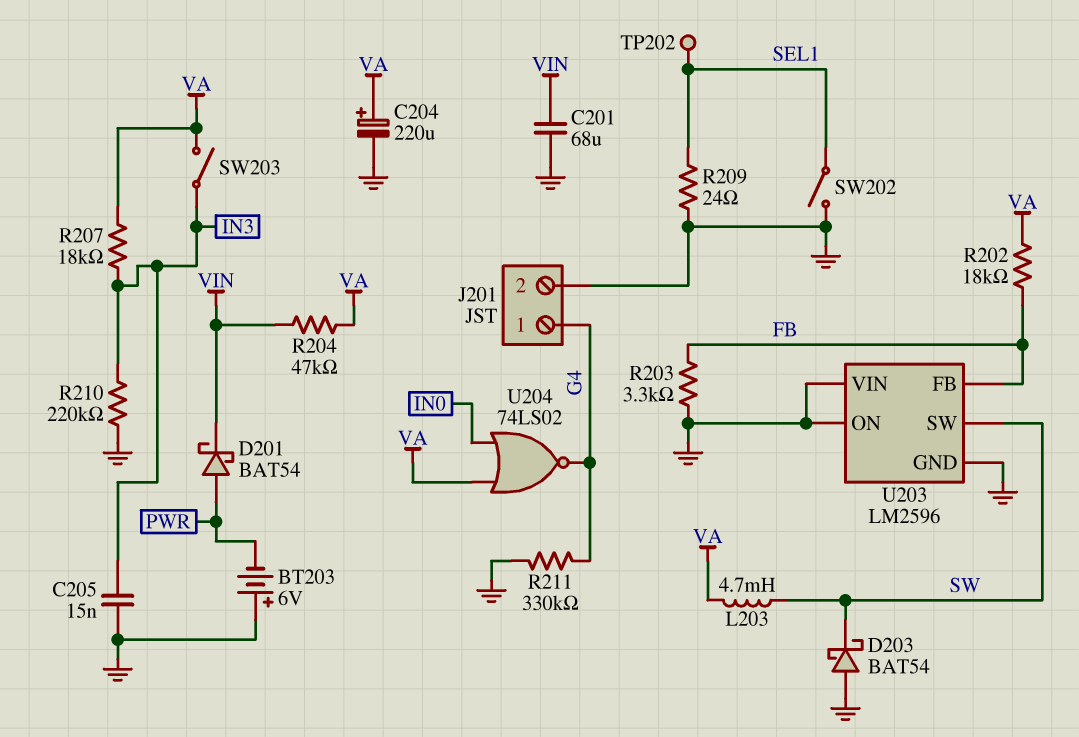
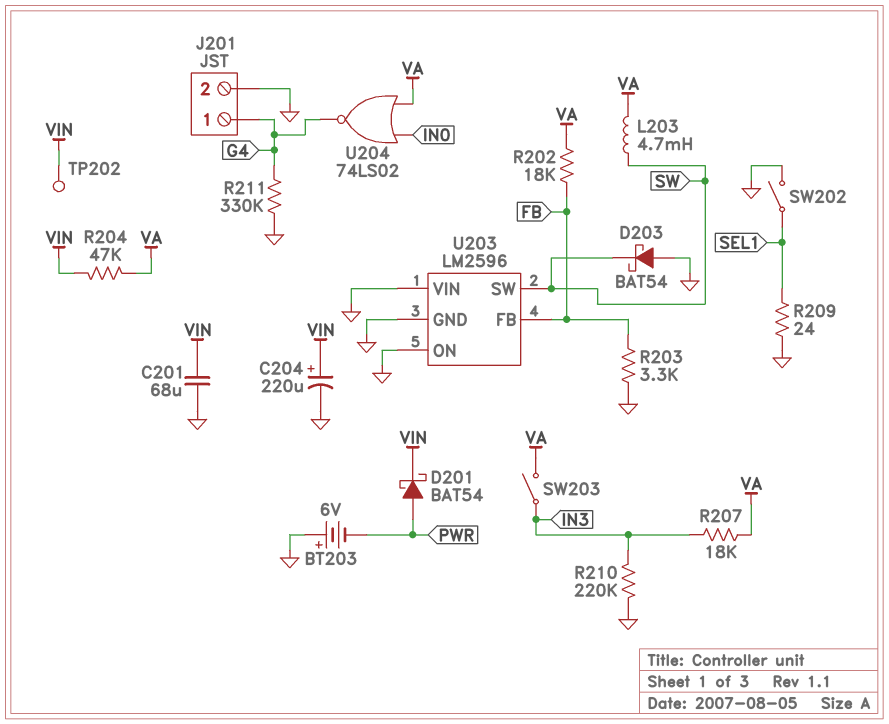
C204: 220uF (plus VA, minus GND) -> 220uF (plus VIN, minus GND)
C205: 15nF (GND, IN3) -> none
TP202: test point (SEL1) -> test point (VIN)

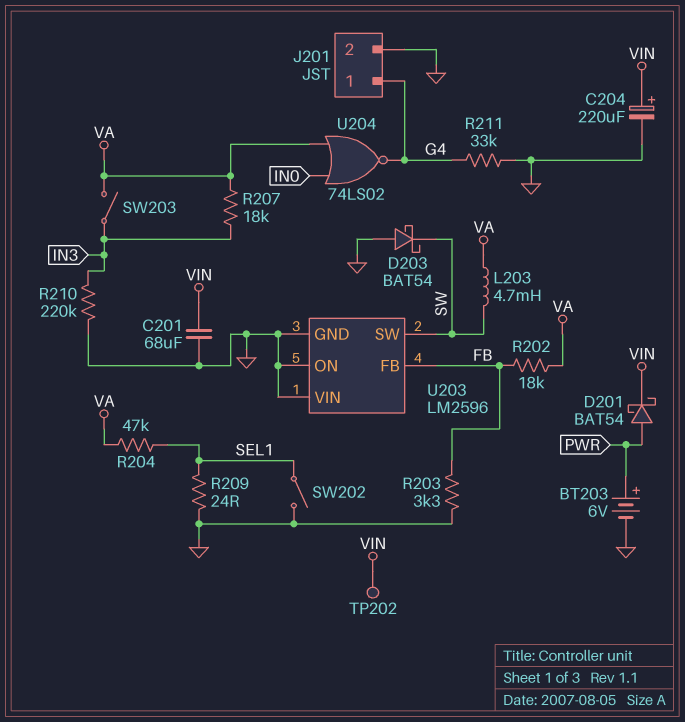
BT203: 6V (plus GND, minus PWR) -> 6V (plus PWR, minus GND)
R204: 47k (VA, VIN) -> 47k (SEL1, VA)
R211: 330k (G4, GND) -> 33k (G4, GND)

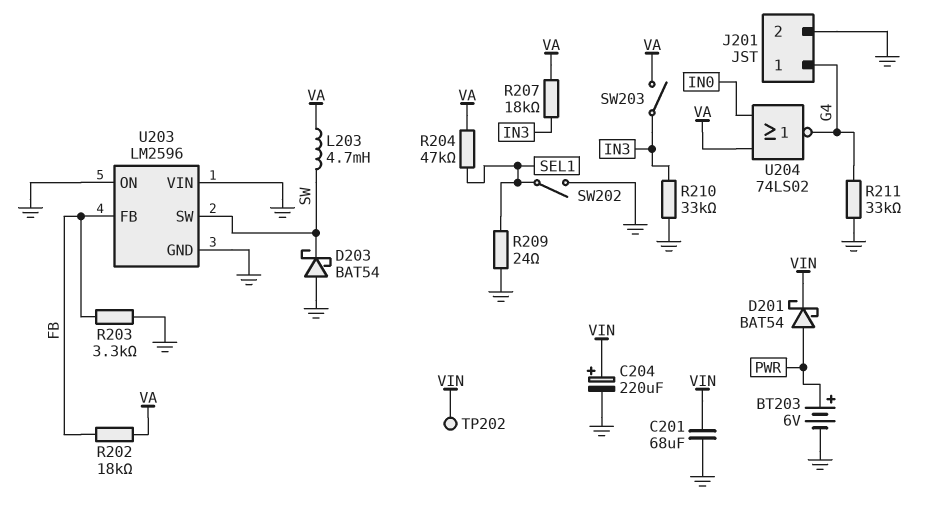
R210: 220k (GND, IN3) -> 33k (GND, IN3)

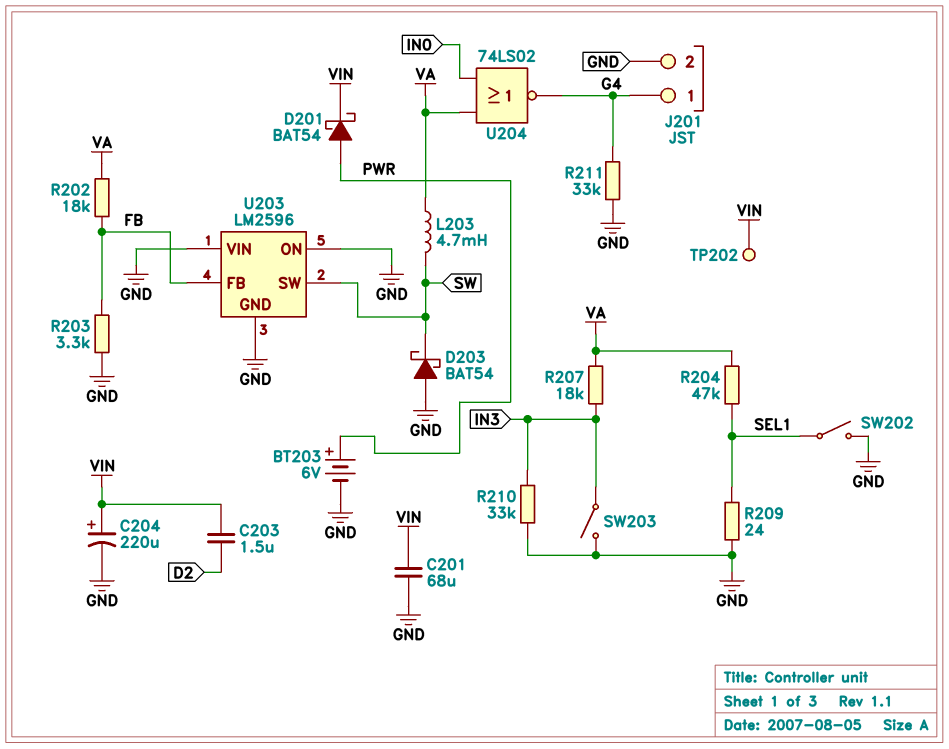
C203: none -> 1.5uF (D2, VIN)
SW203: switch (IN3, VA) -> switch (GND, IN3)

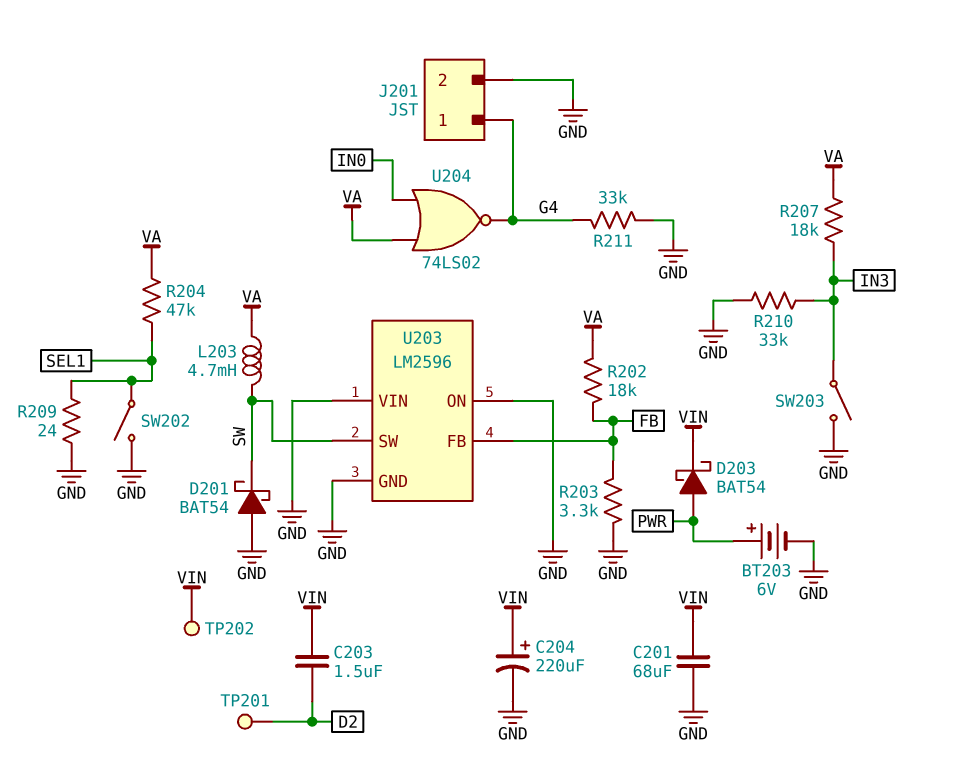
D201: schottky BAT54 (A PWR, K VIN) -> schottky BAT54 (A GND, K SW)
D203: schottky BAT54 (A GND, K SW) -> schottky BAT54 (A PWR, K VIN)
TP201: none -> test point (D2)

